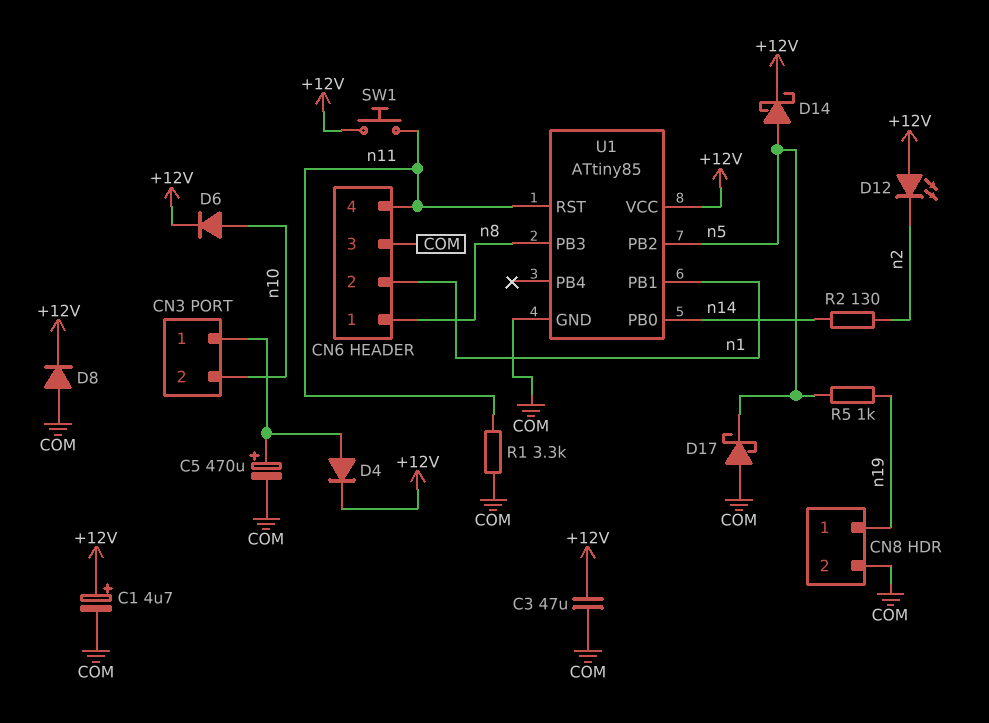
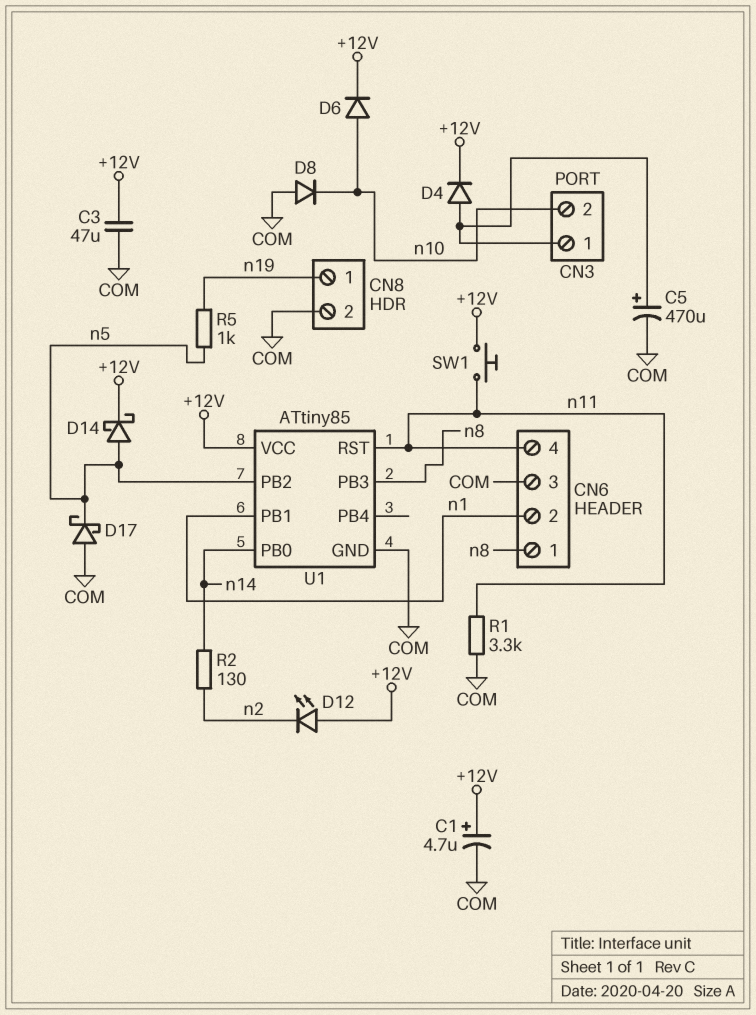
D8: diode (A COM, K +12V) -> diode (A COM, K n10)

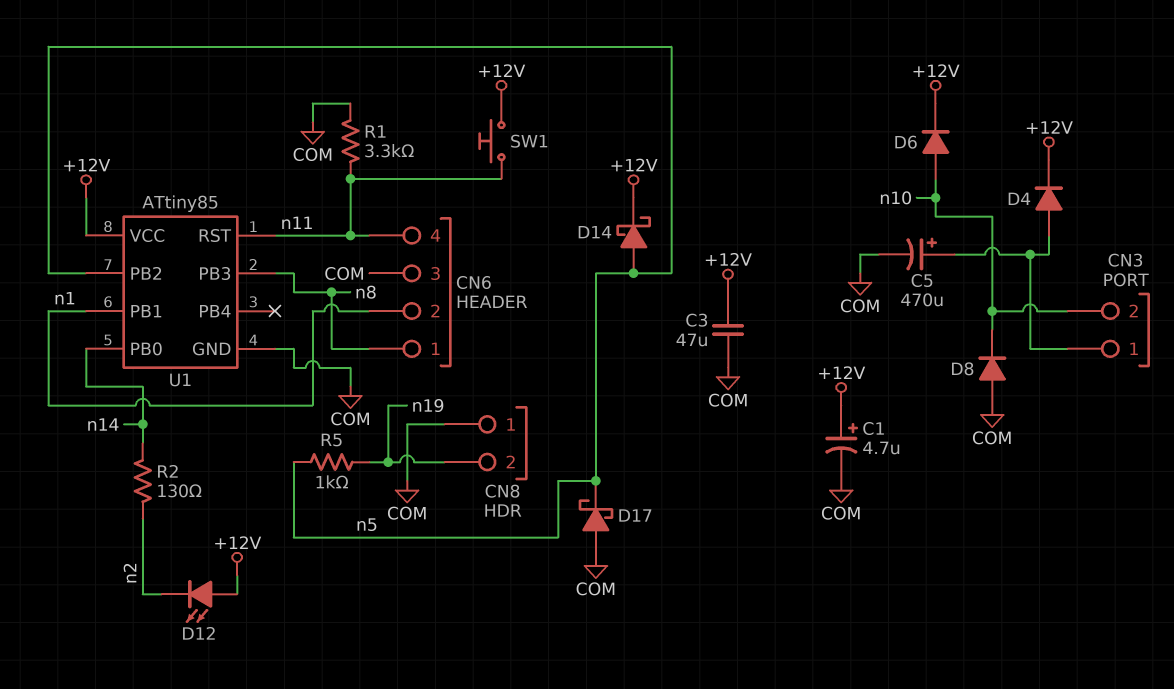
CN8 pin 1: n19 -> COM
CN8 pin 2: COM -> n19

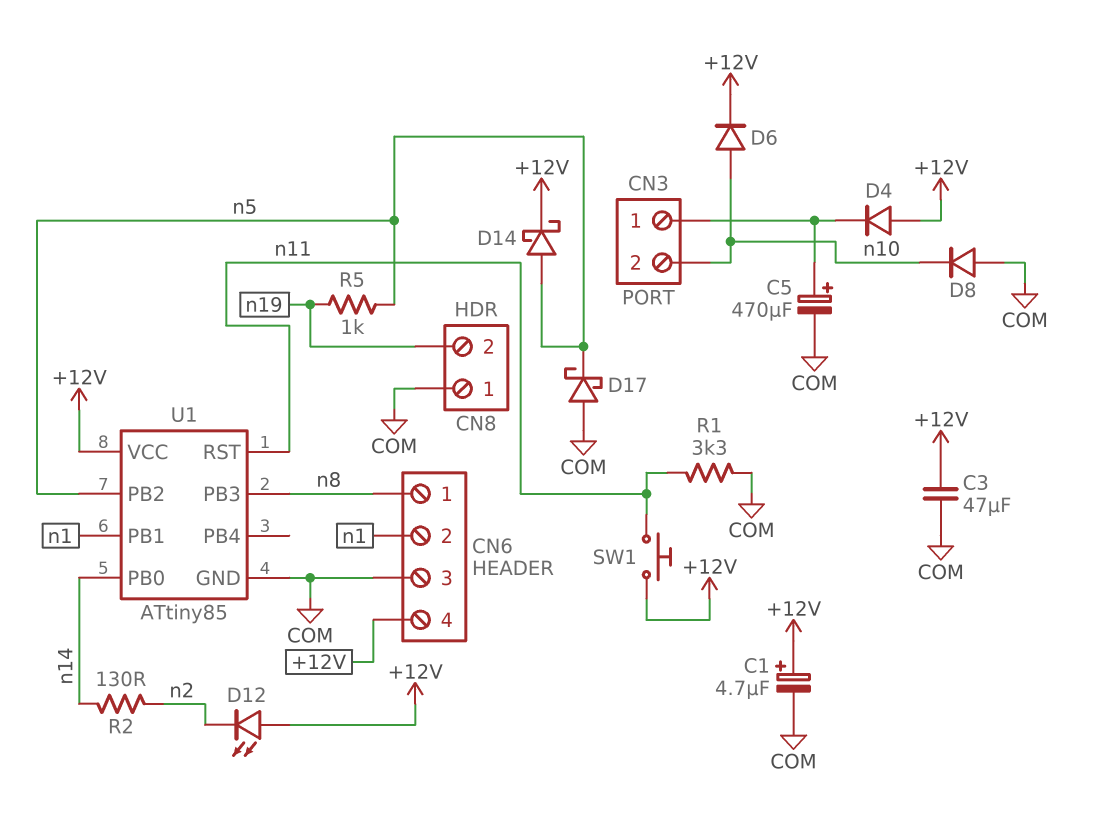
CN6 pin 4: n11 -> +12V
D4: diode (A CN3/1, K +12V) -> diode (A +12V, K CN3/1)

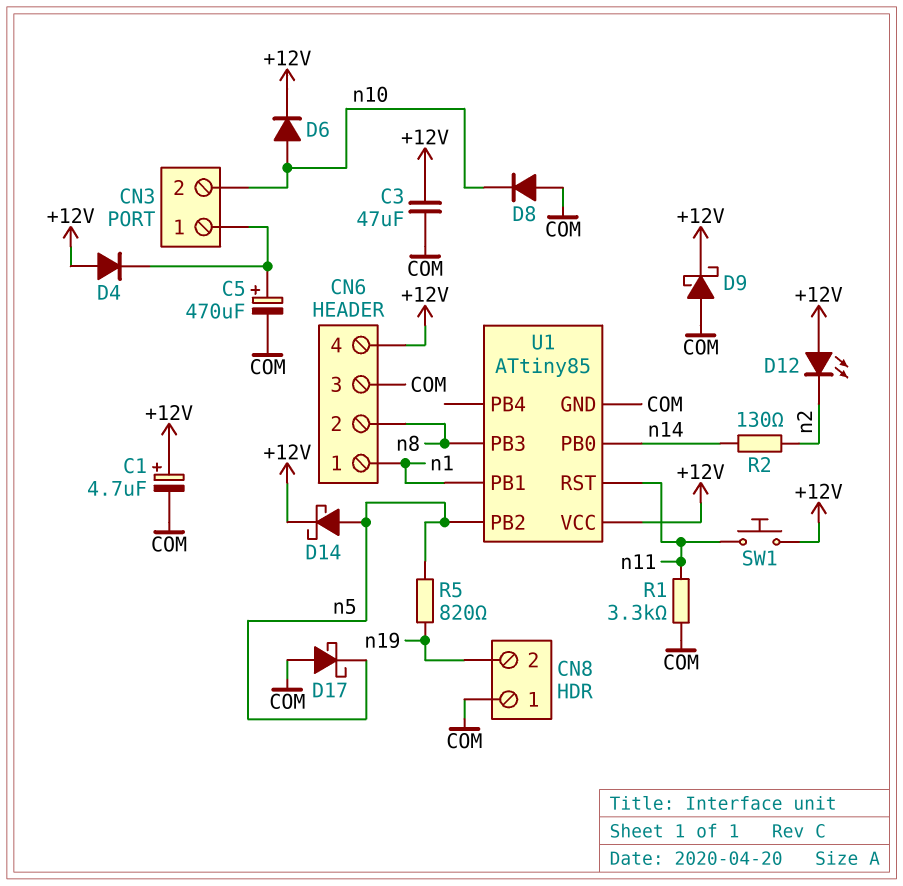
CN6 pin 1: n8 -> n1
CN6 pin 2: n1 -> n8
D9: none -> schottky (A COM, K +12V)
R5: 1k (n5, n19) -> 820 (n5, n19)

